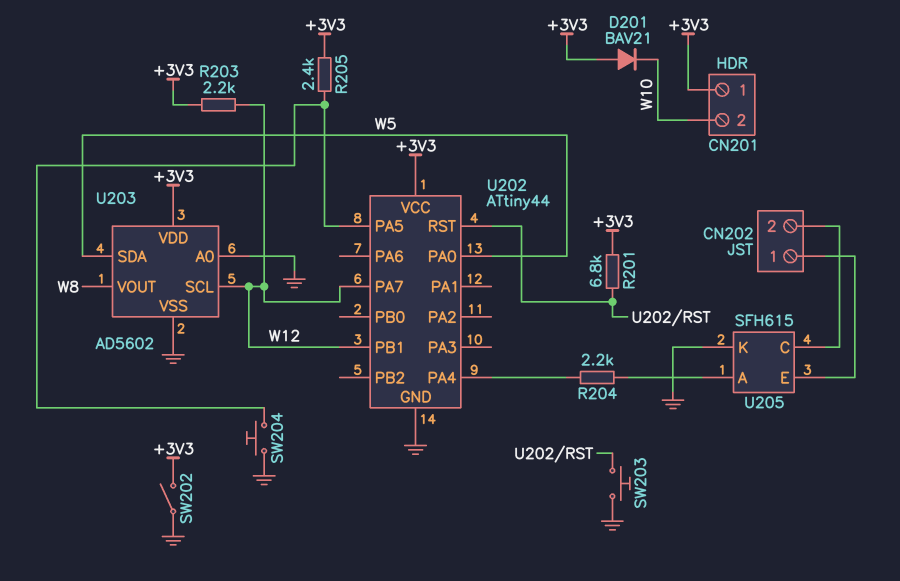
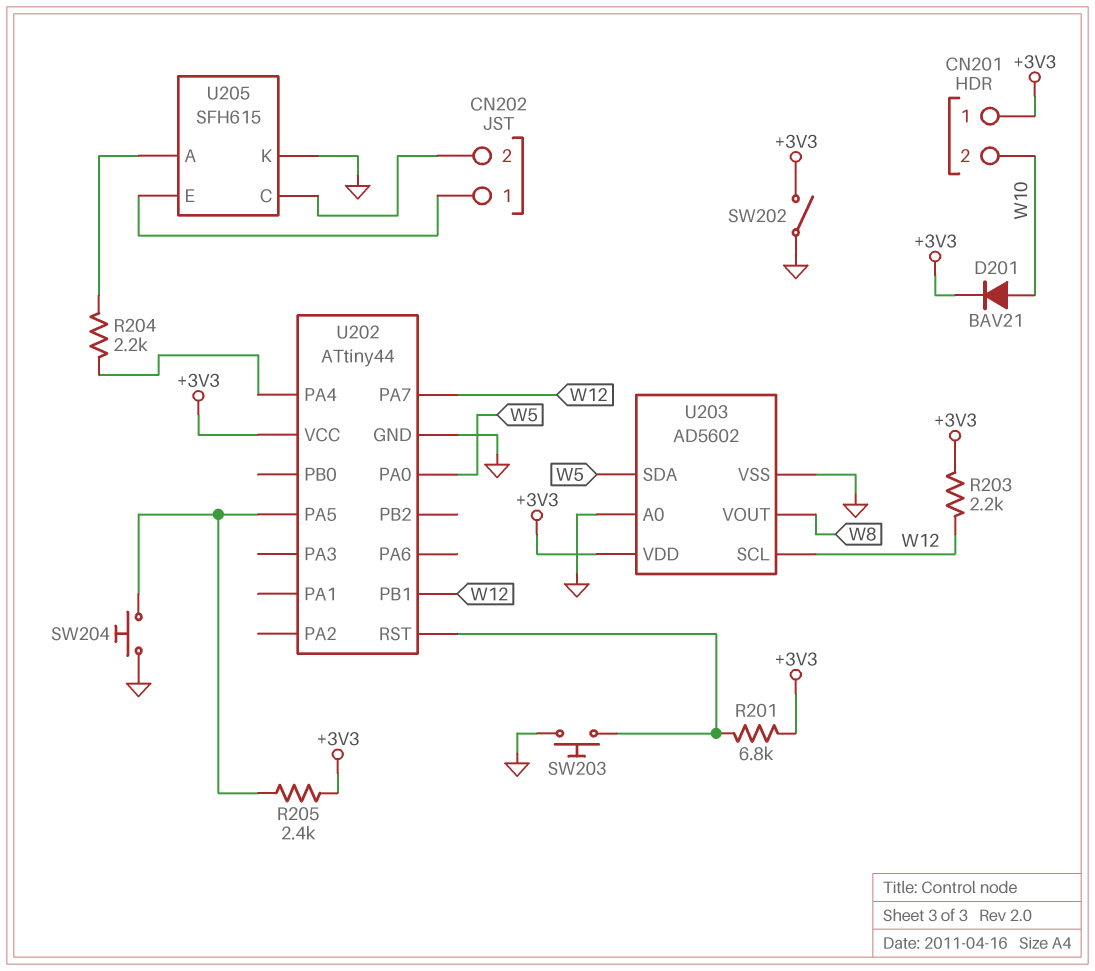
D201: diode BAV21 (A +3V3, K W10) -> diode BAV21 (A W10, K +3V3)

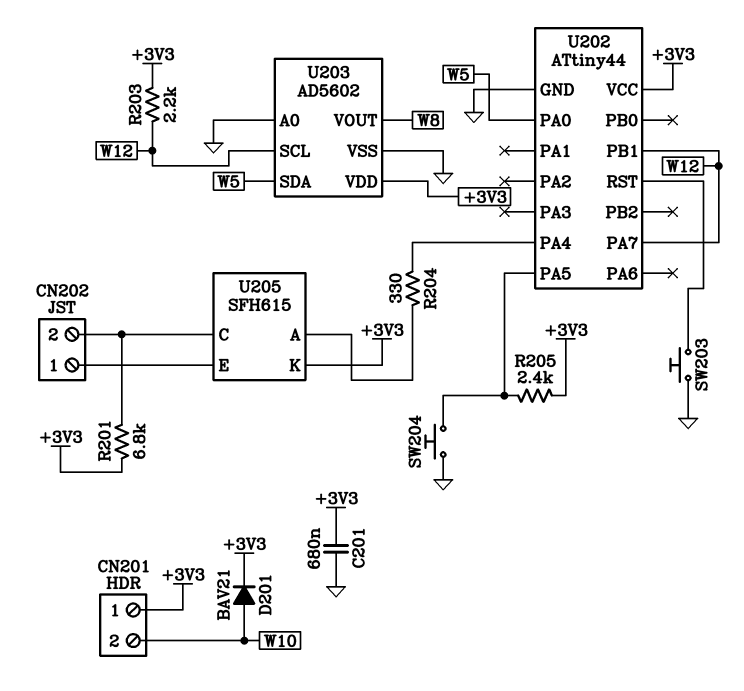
C201: none -> 680nF (+3V3, GND)
R201: 6.8k (+3V3, U202/RST) -> 6.8k (+3V3, CN202/2)
R204: 2.2k (U202/PA4, U205/A) -> 330 (U202/PA4, U205/A)
SW202: switch (+3V3, GND) -> none
U205 pin K: GND -> +3V3

